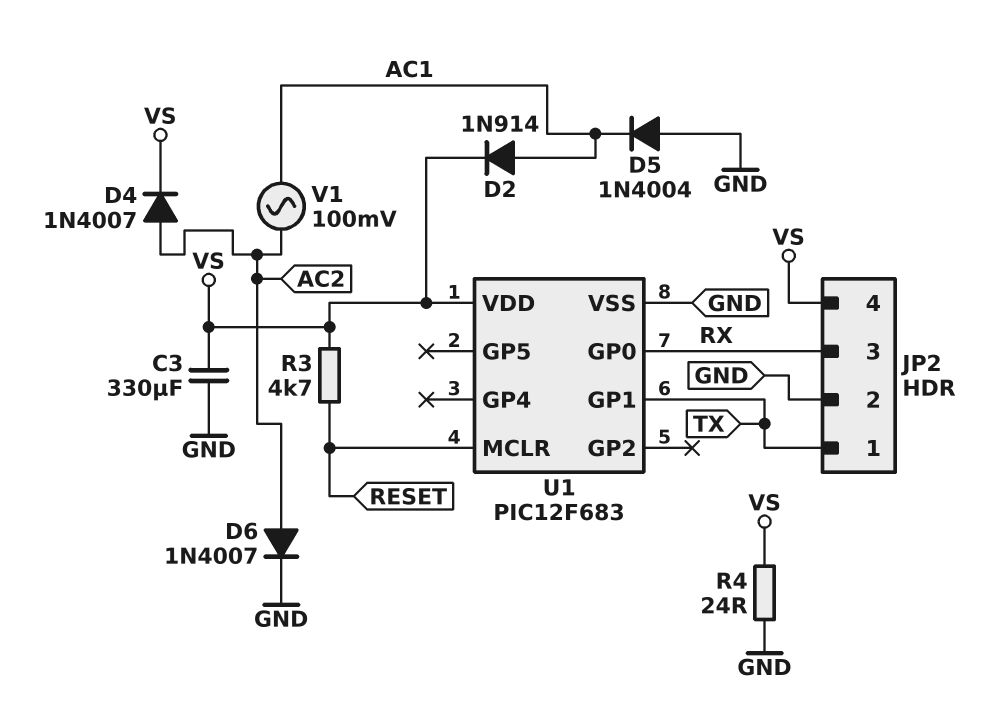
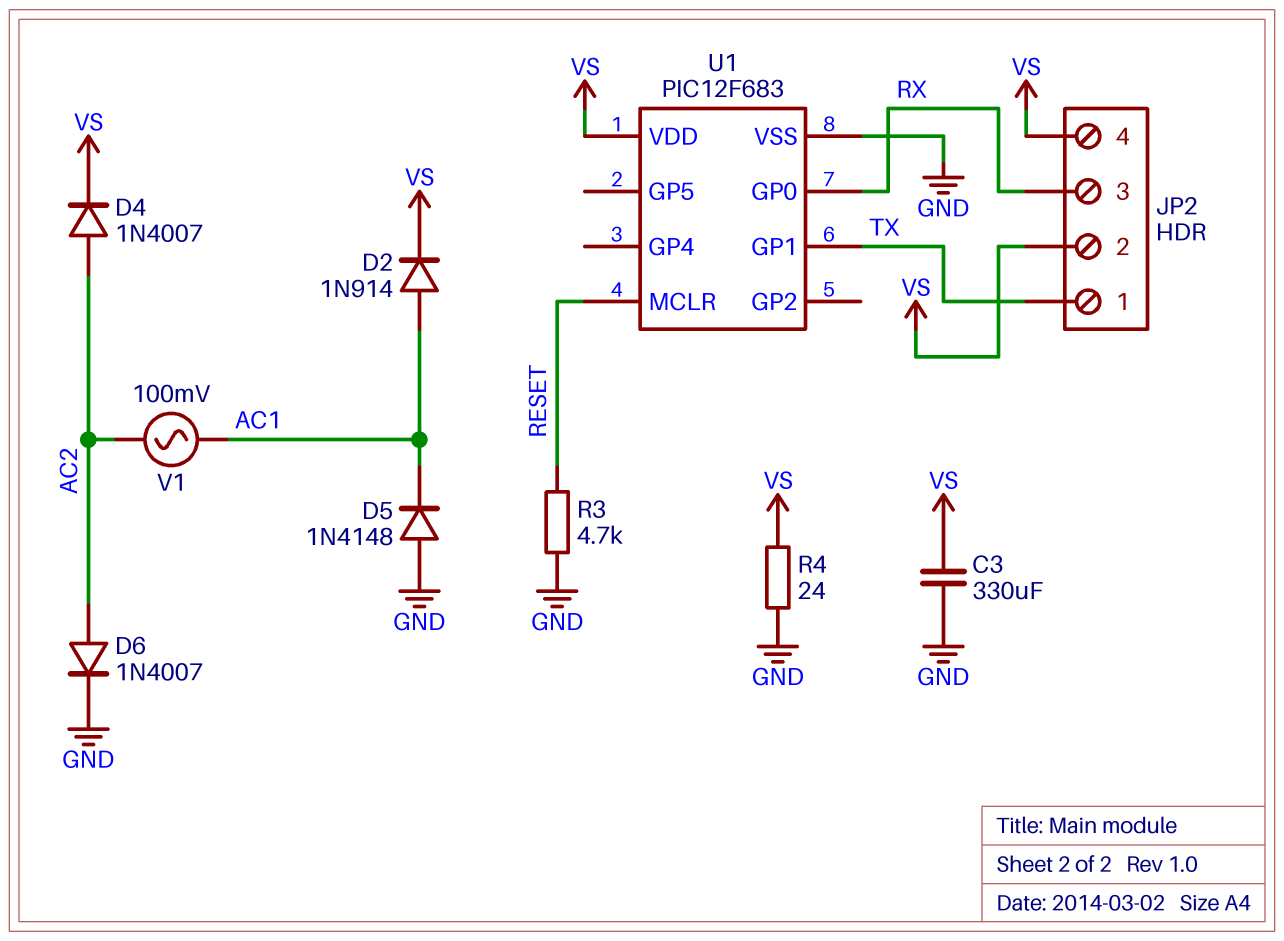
D5: diode 1N4004 (A GND, K AC1) -> diode 1N4148 (A GND, K AC1)
JP2 pin 2: GND -> VS
R3: 4.7k (RESET, VS) -> 4.7k (GND, RESET)

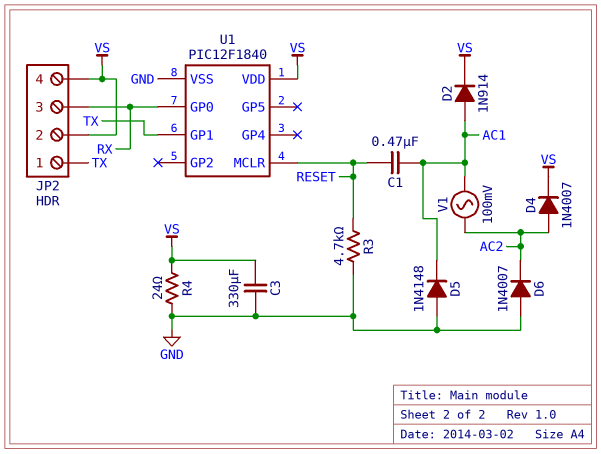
C1: none -> 470nF (AC1, RESET)
D6: diode 1N4007 (A AC2, K GND) -> diode 1N4007 (A GND, K AC2)
U1: PIC12F683 -> PIC12F1840

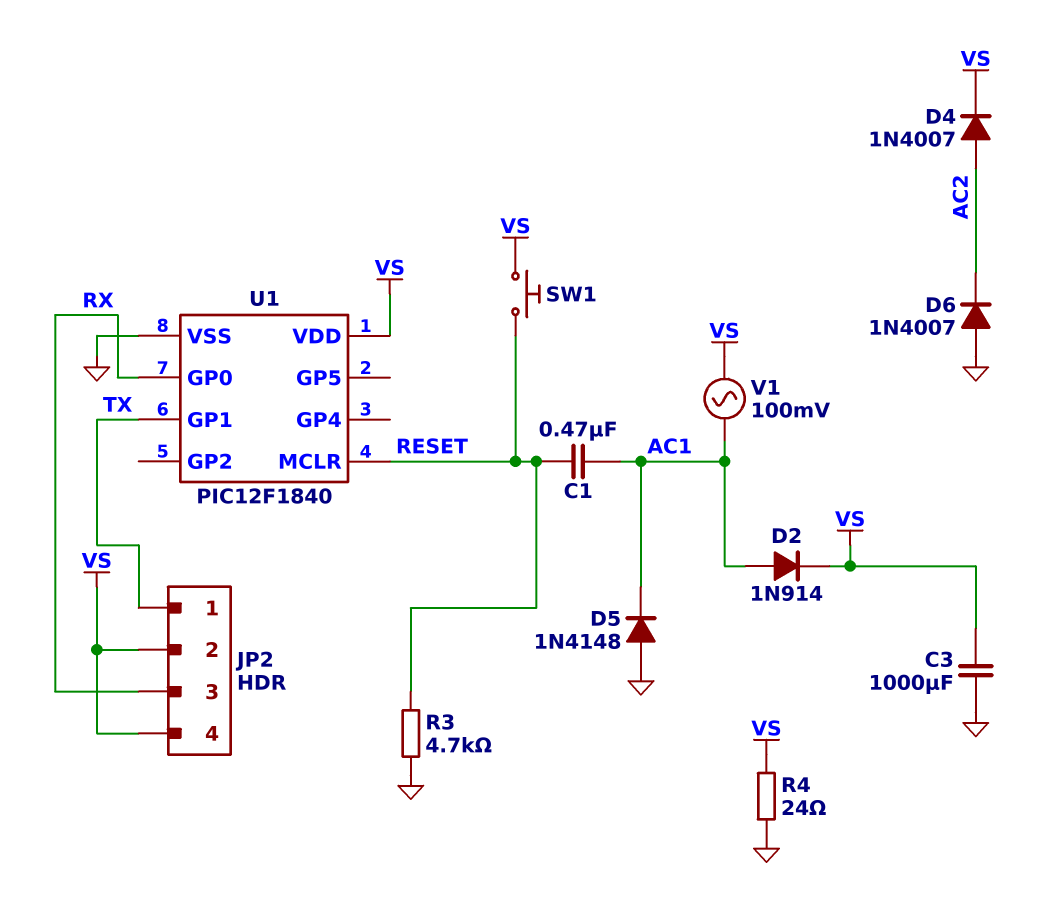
C3: 330uF (GND, VS) -> 1000uF (GND, VS)
SW1: none -> button (RESET, VS)
V1: AC 100mV (AC1, AC2) -> AC 100mV (AC1, VS)

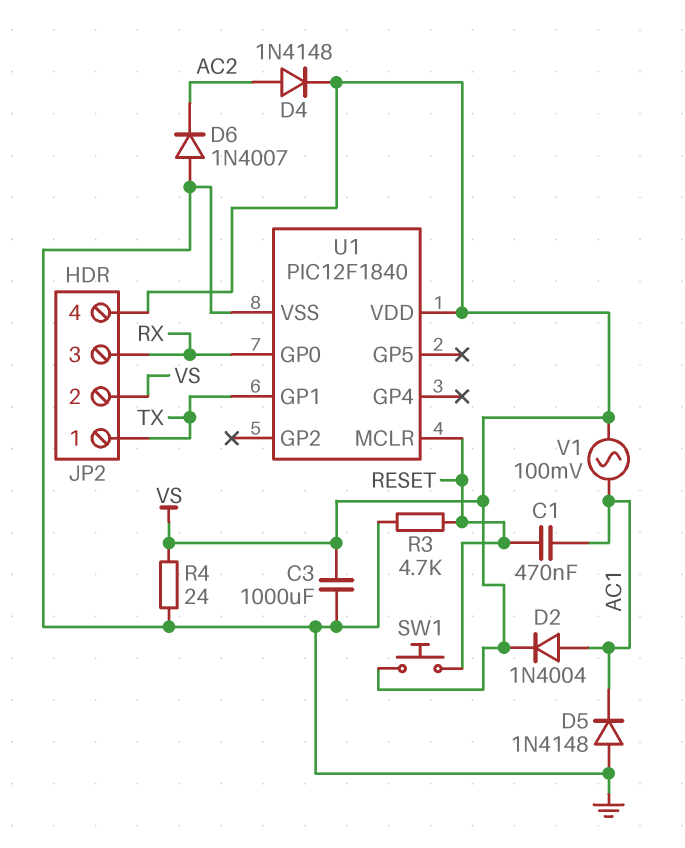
D2: diode 1N914 (A AC1, K VS) -> diode 1N4004 (A AC1, K VS)
D4: diode 1N4007 (A AC2, K VS) -> diode 1N4148 (A AC2, K VS)

